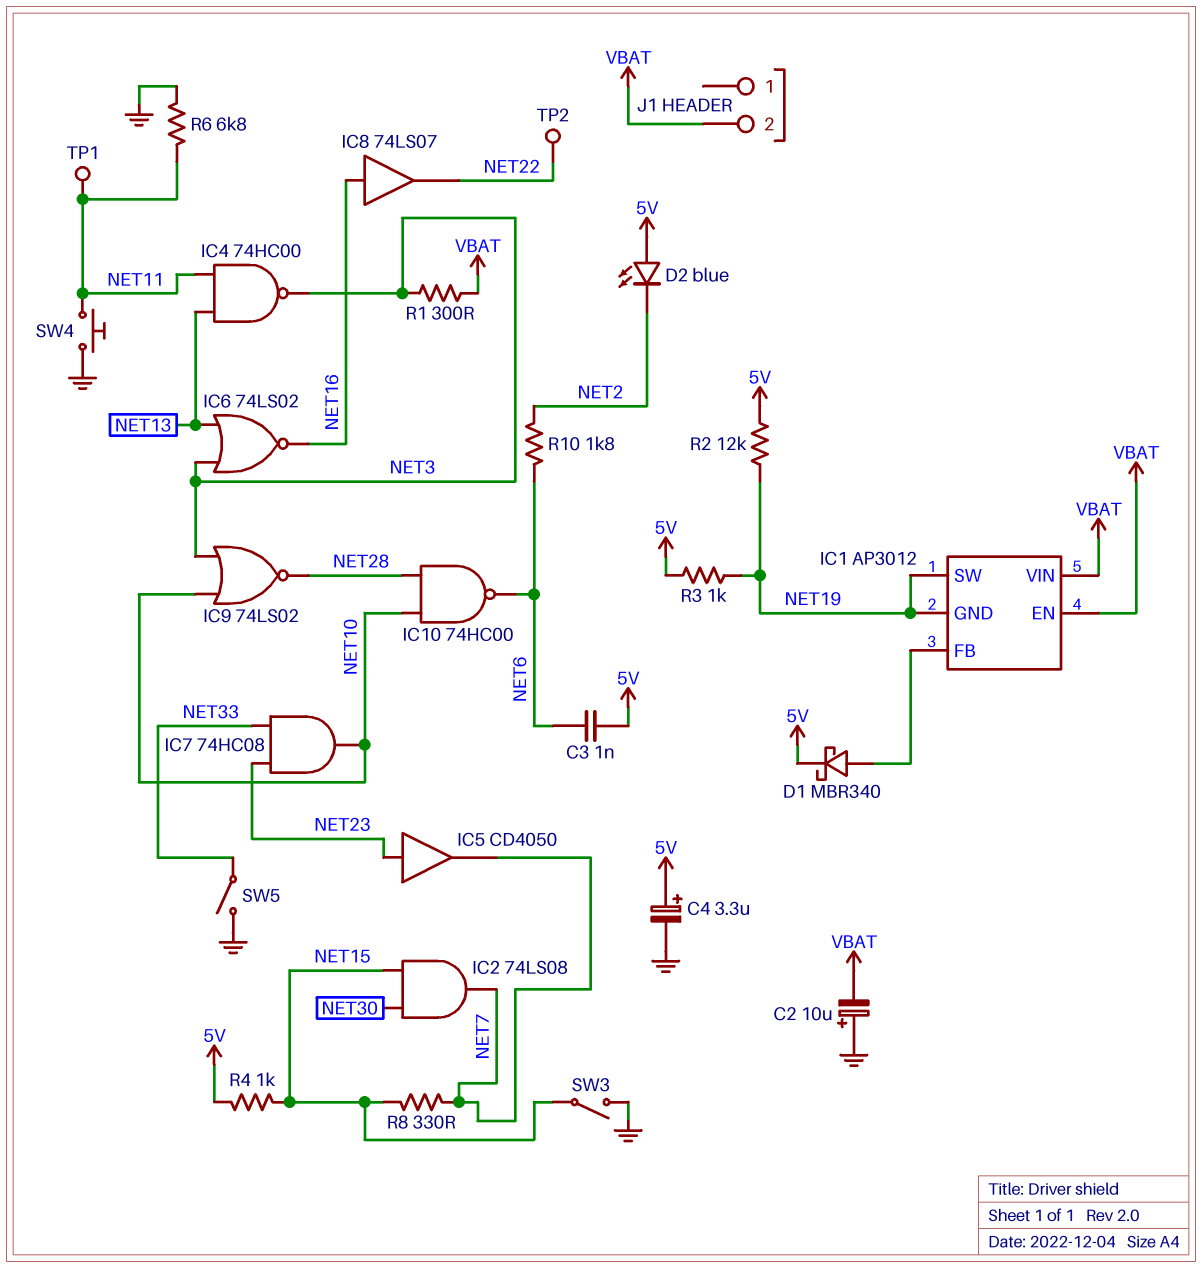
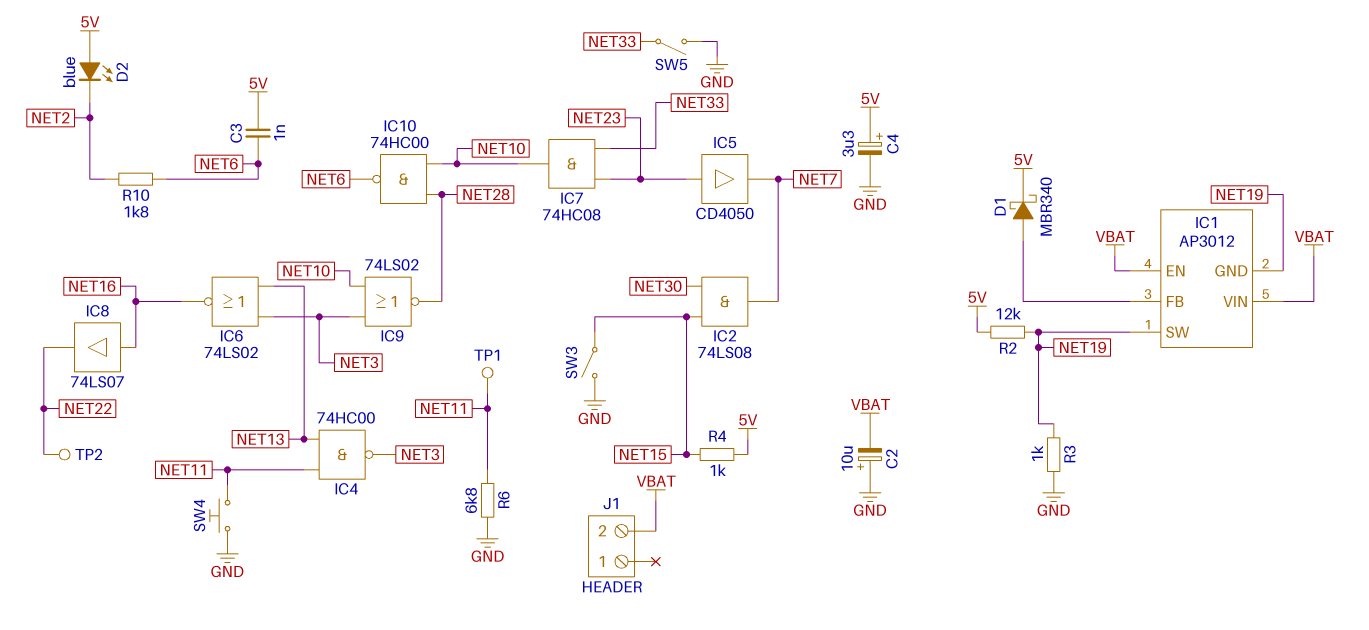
R1: 300 (NET3, VBAT) -> none
R3: 1k (5V, NET19) -> 1k (GND, NET19)
R8: 330 (NET7, NET15) -> none

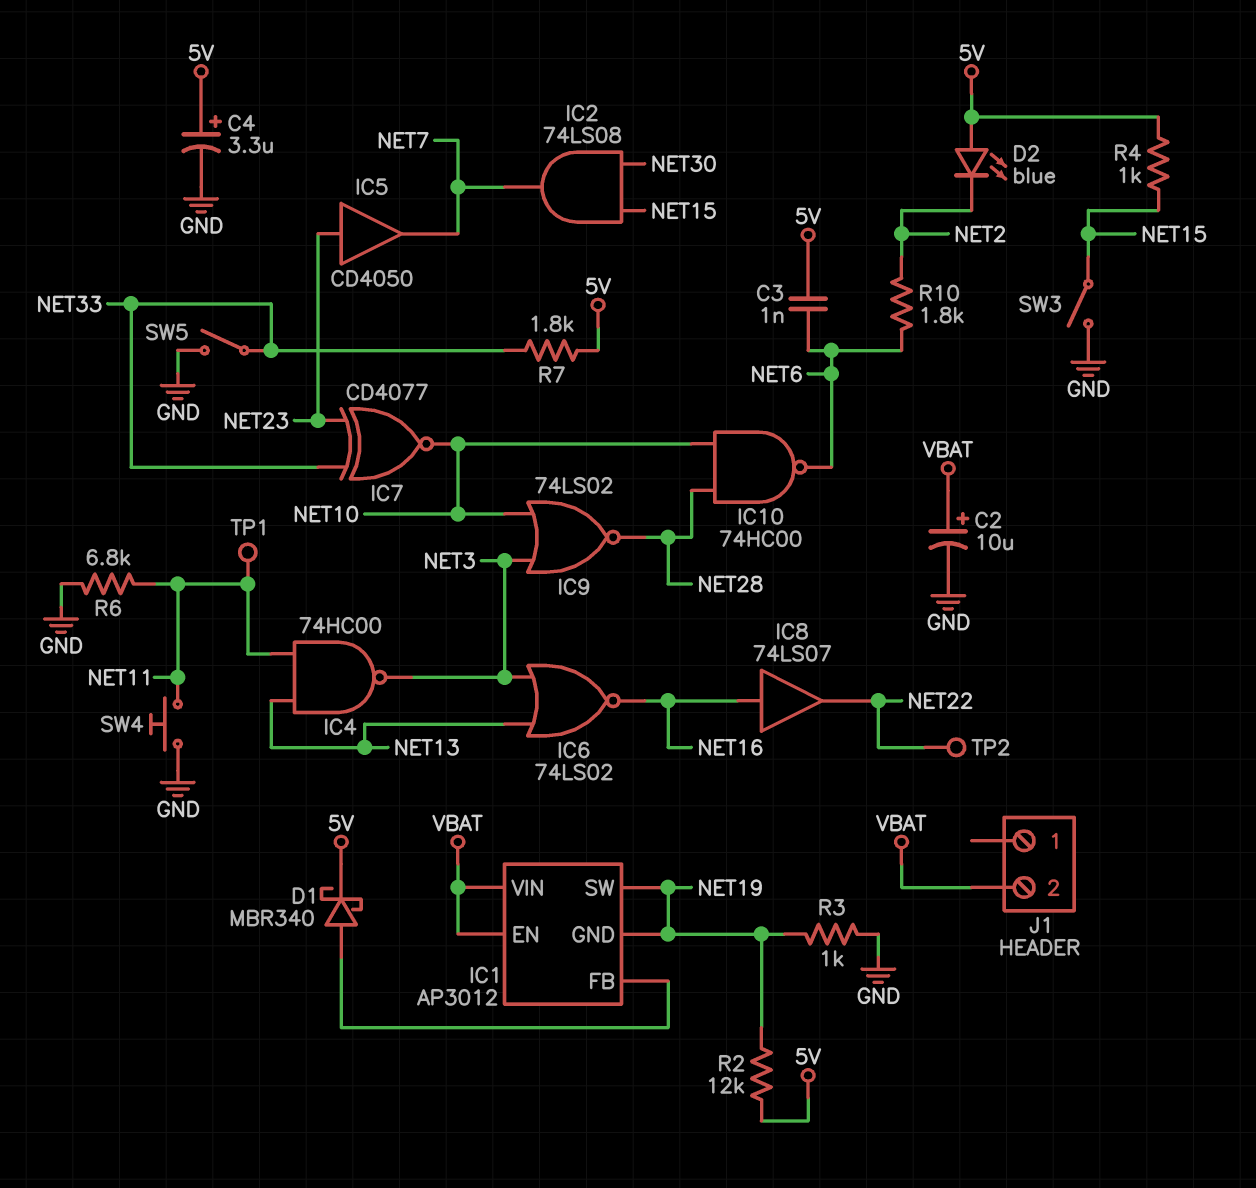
C2: 10uF (plus GND, minus VBAT) -> 10uF (plus VBAT, minus GND)
IC7: AND 74HC08 (in NET23, in NET33, out NET10) -> XNOR CD4077 (in NET23, in NET33, out NET10)
R7: none -> 1.8k (5V, NET33)

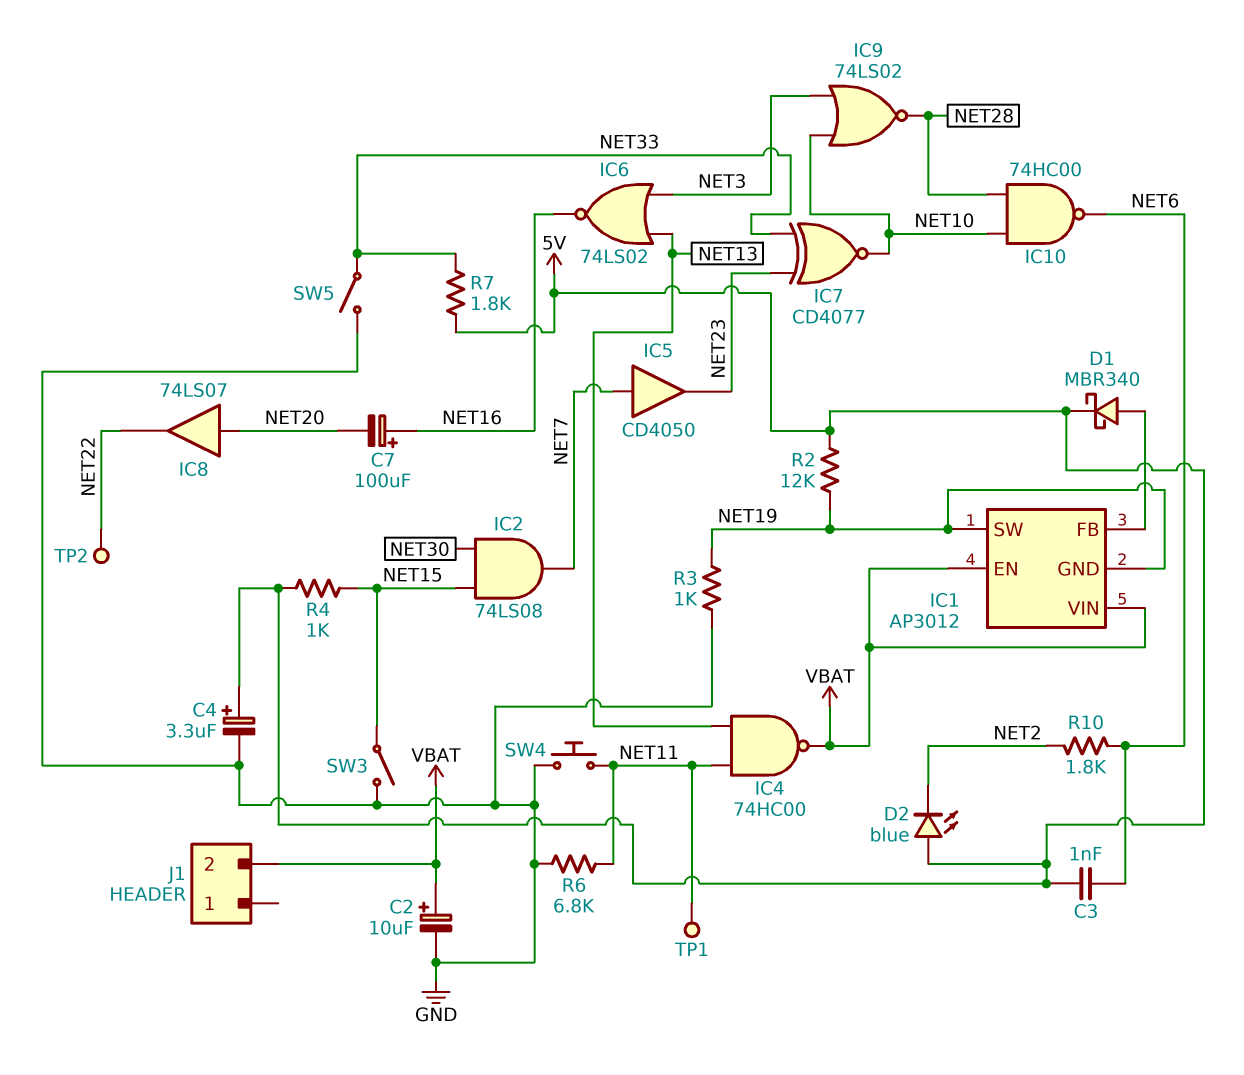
C7: none -> 100uF (plus NET16, minus NET20)
IC4: NAND 74HC00 (in NET11, in NET13, out NET3) -> NAND 74HC00 (in NET11, in NET13, out VBAT)
IC5: buffer CD4050 (in NET23, out NET7) -> buffer CD4050 (in NET7, out NET23)
IC8: buffer 74LS07 (in NET16, out NET22) -> buffer 74LS07 (in NET20, out NET22)

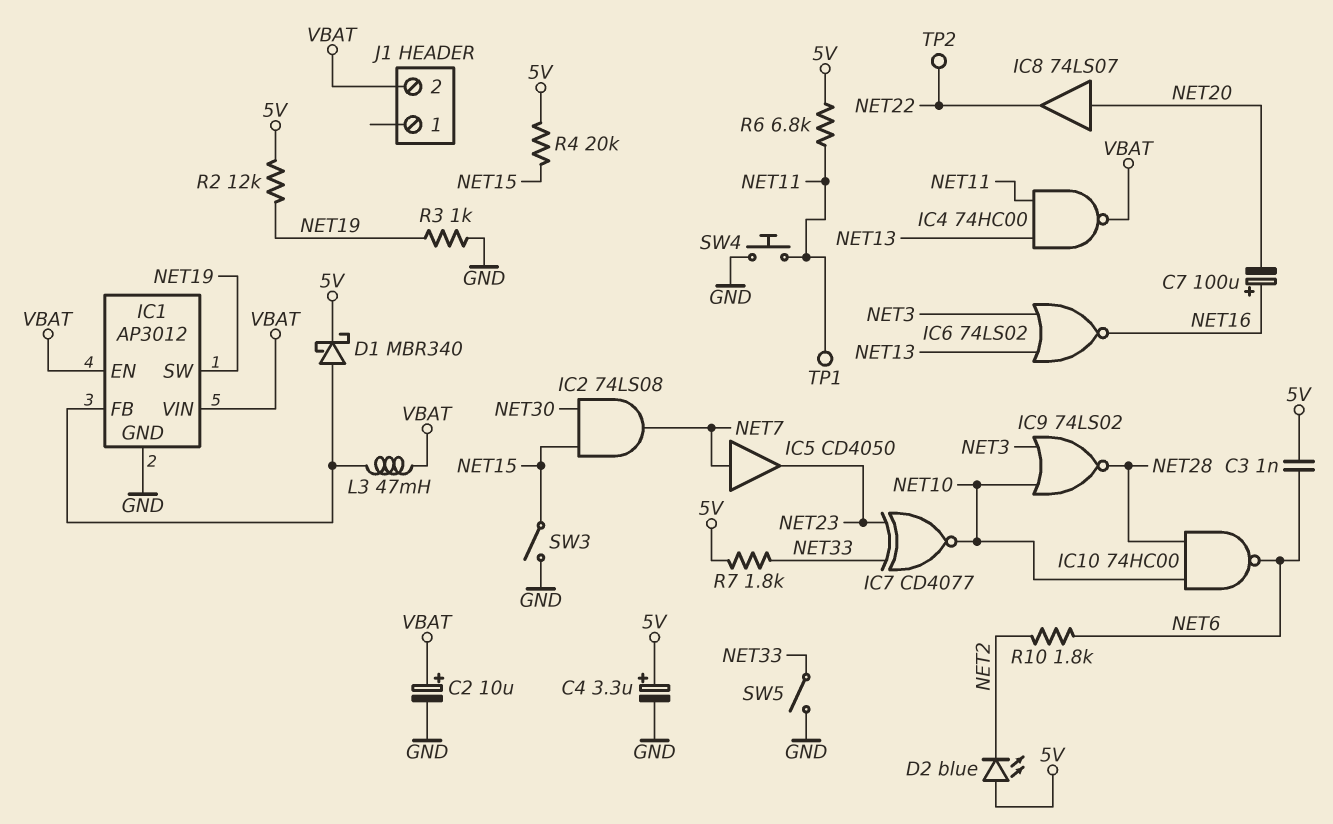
IC1 pin GND: NET19 -> GND
L3: none -> 47mH (IC1/FB, VBAT)
R4: 1k (5V, NET15) -> 20k (5V, NET15)
R6: 6.8k (GND, NET11) -> 6.8k (5V, NET11)

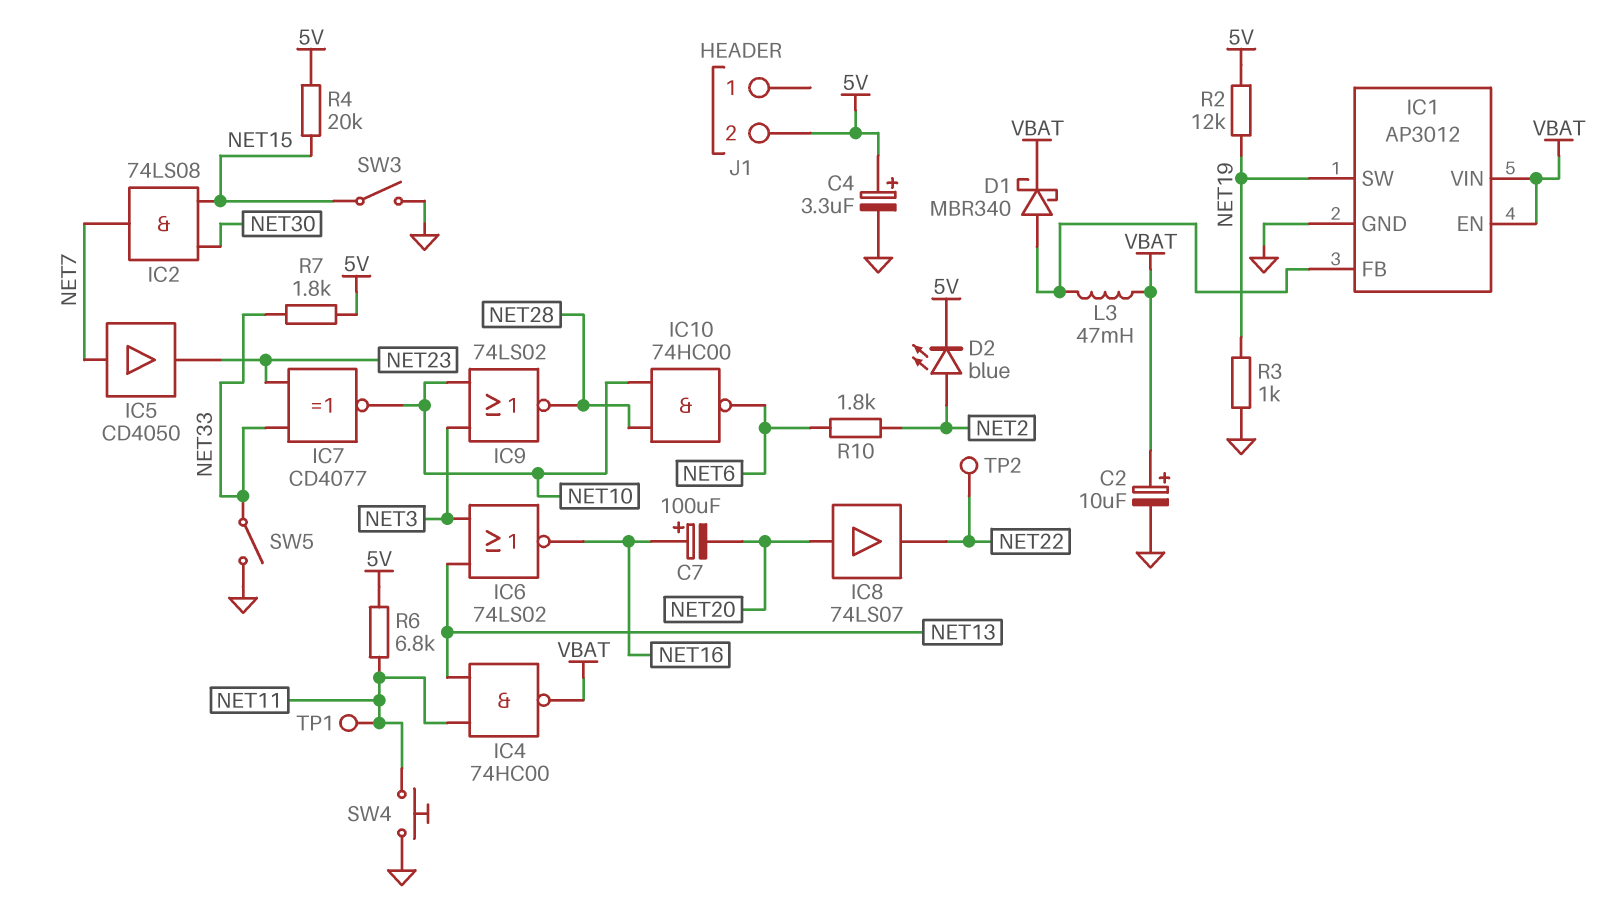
C3: 1nF (5V, NET6) -> none
D1: schottky MBR340 (A IC1/FB, K 5V) -> schottky MBR340 (A IC1/FB, K VBAT)
D2: LED blue (A 5V, K NET2) -> LED blue (A NET2, K 5V)
J1 pin 2: VBAT -> 5V

